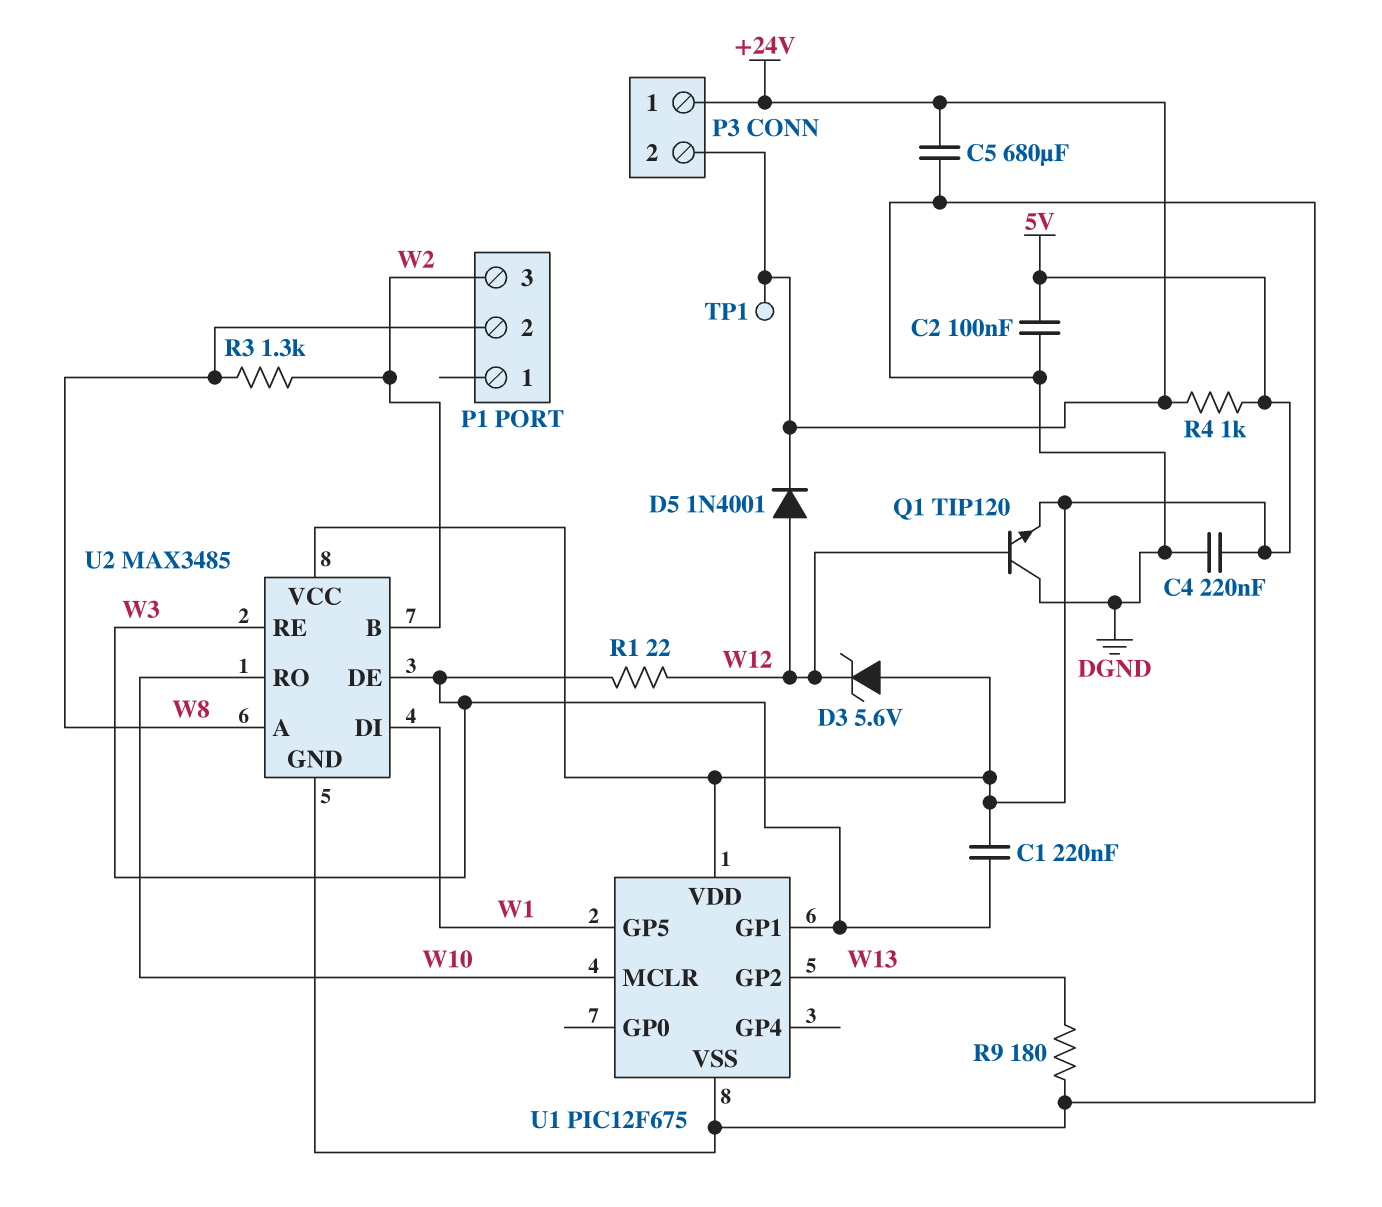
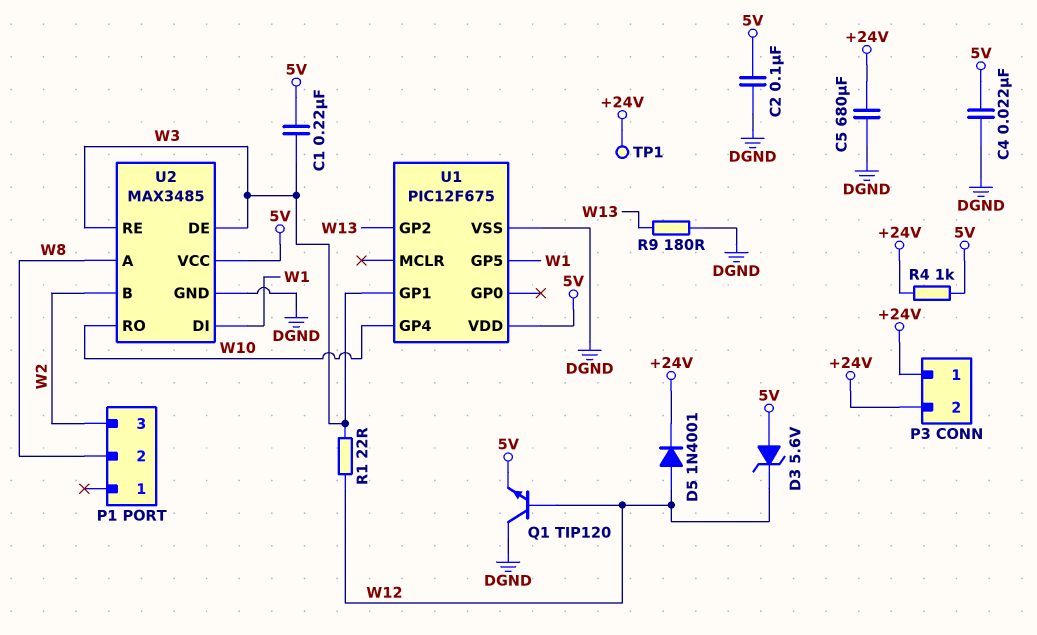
C4: 220nF (5V, DGND) -> 22nF (5V, DGND)
R3: 1.3k (W2, W8) -> none
U1 pin GP4: none -> W10
U1 pin MCLR: W10 -> none

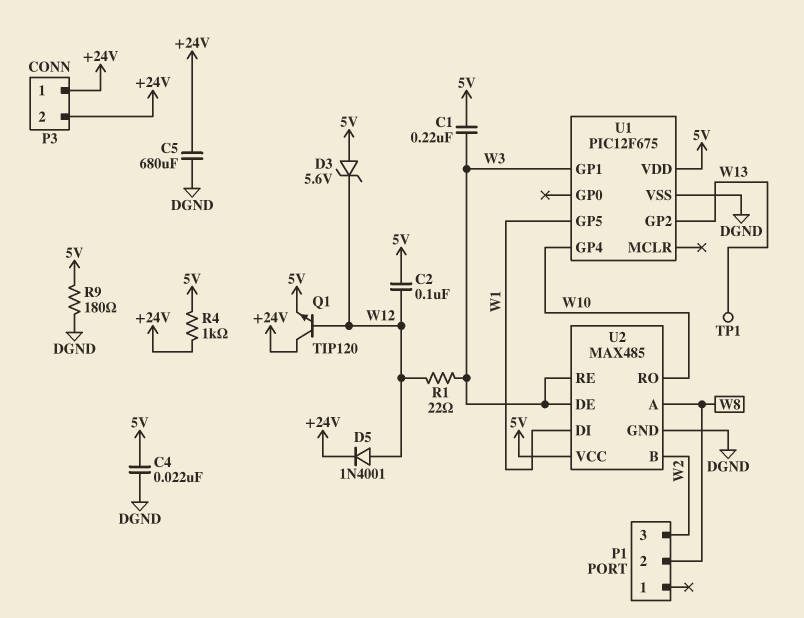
C2: 100nF (5V, DGND) -> 100nF (5V, W12)
Q1: NPN TIP120 (B W12, C DGND, E 5V) -> NPN TIP120 (B W12, C +24V, E 5V)
R9: 180 (DGND, W13) -> 180 (5V, DGND)
TP1: test point (+24V) -> test point (W13)
U2: MAX3485 -> MAX485

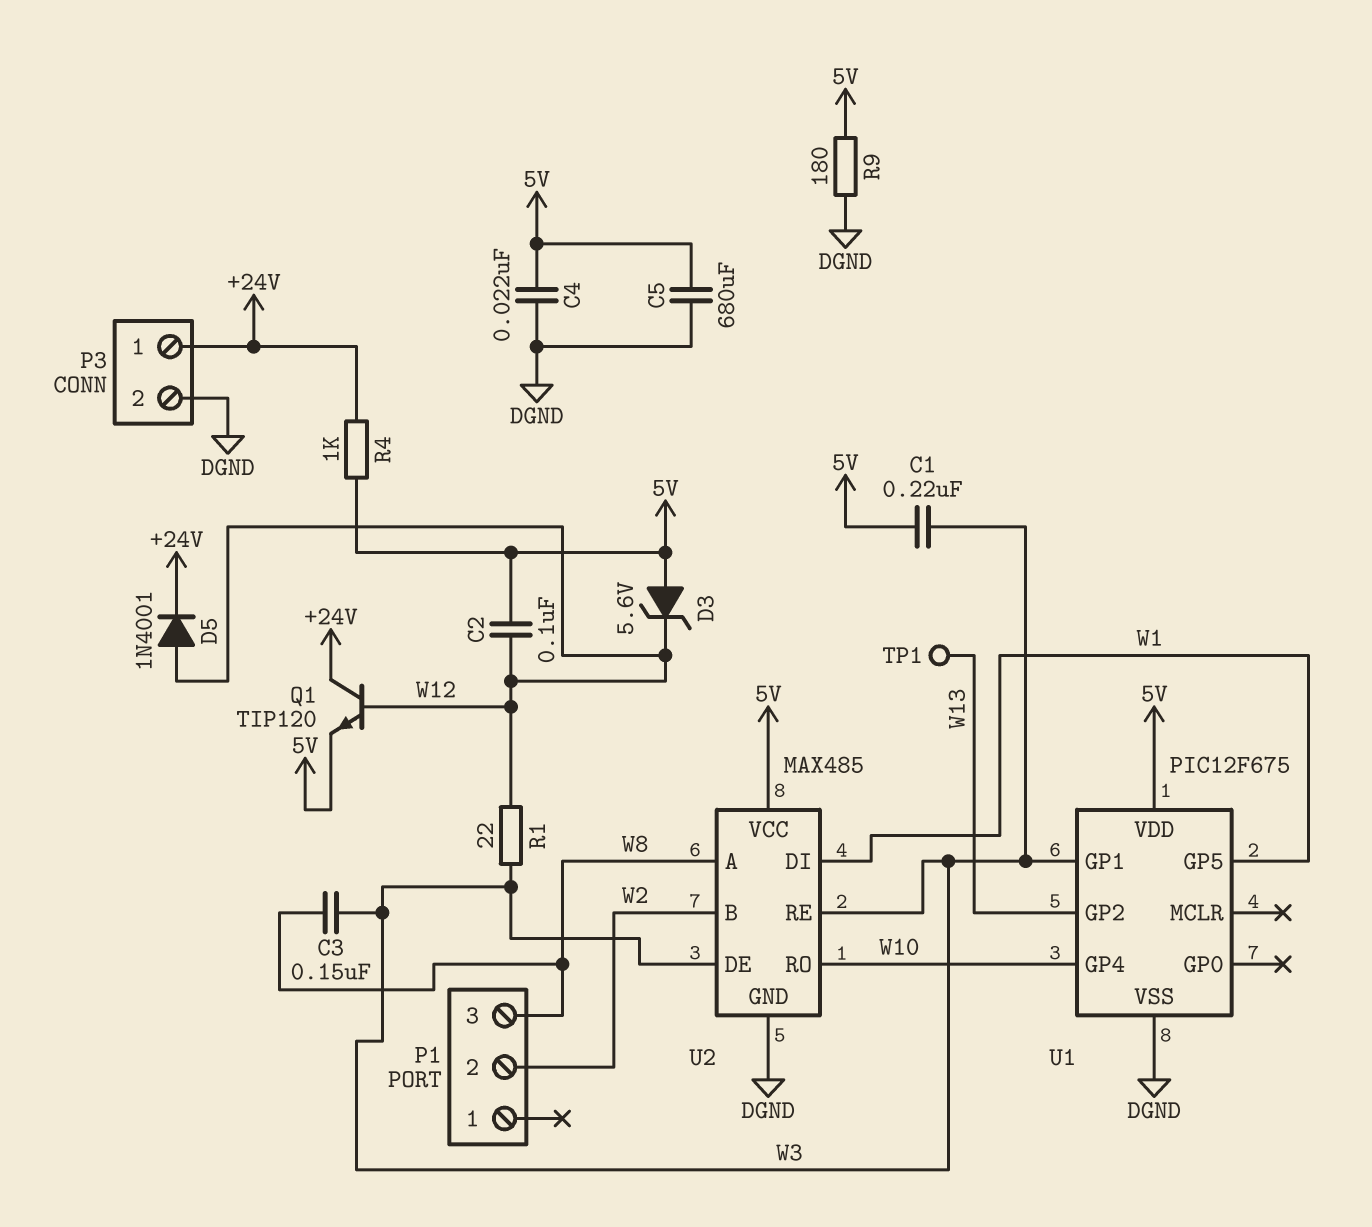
C3: none -> 150nF (W3, W8)
C5: 680uF (+24V, DGND) -> 680uF (5V, DGND)
P1 pin 2: W8 -> W2
P1 pin 3: W2 -> W8
P3 pin 2: +24V -> DGND

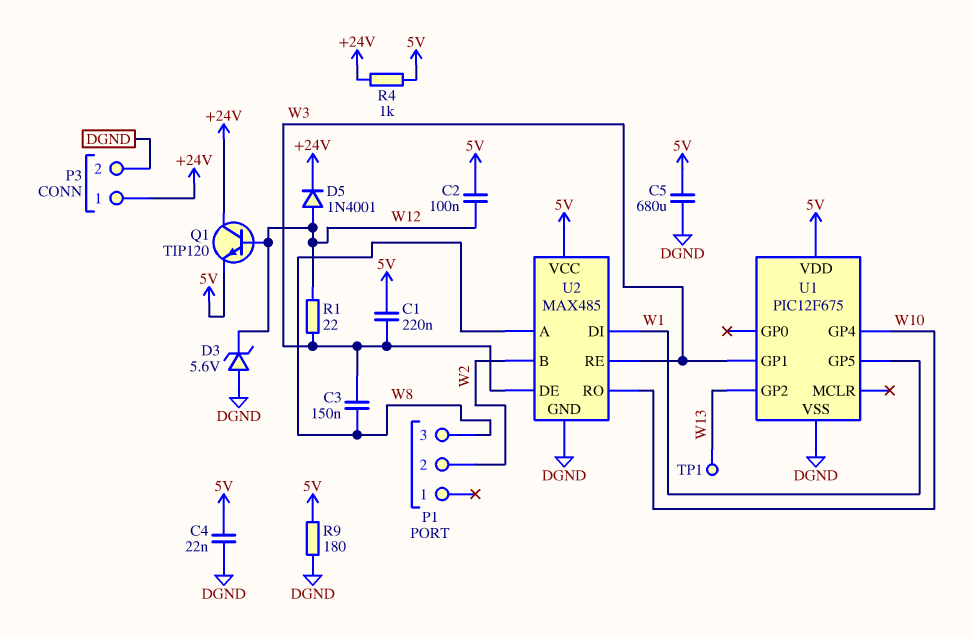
D3: zener 5.6V (A 5V, K W12) -> zener 5.6V (A DGND, K W12)

